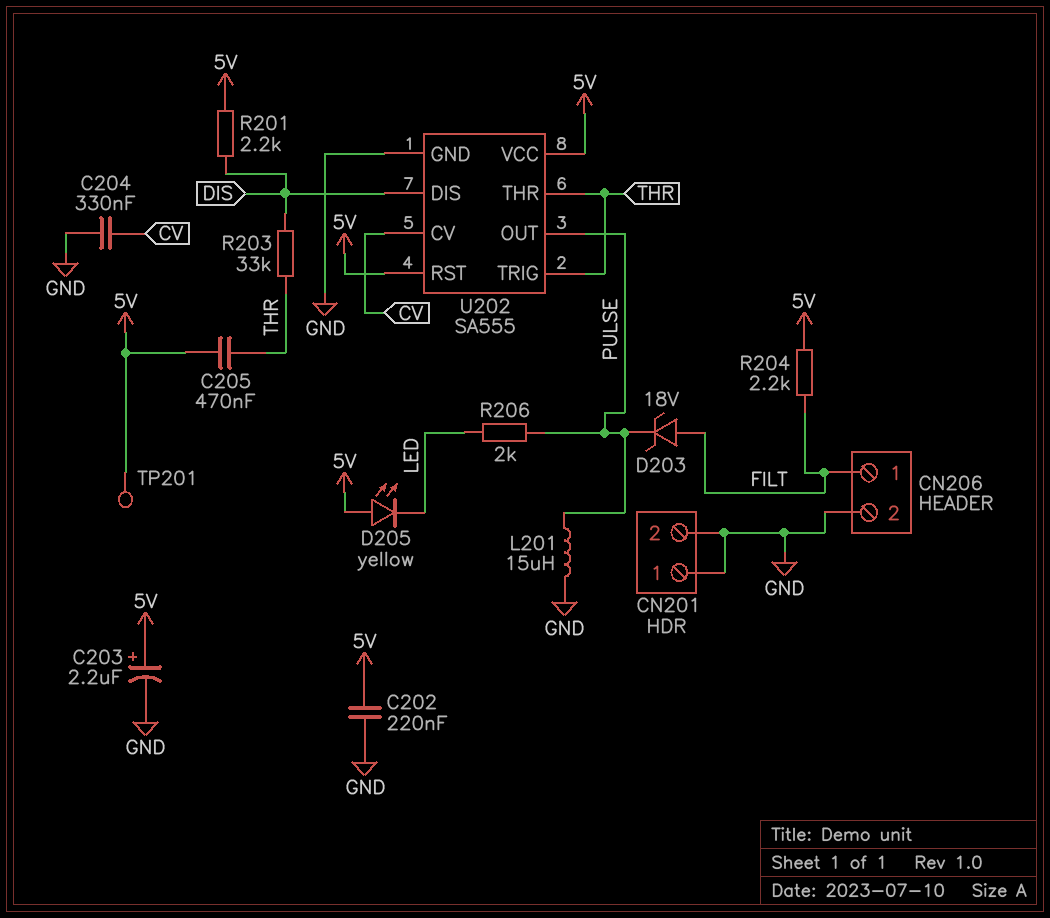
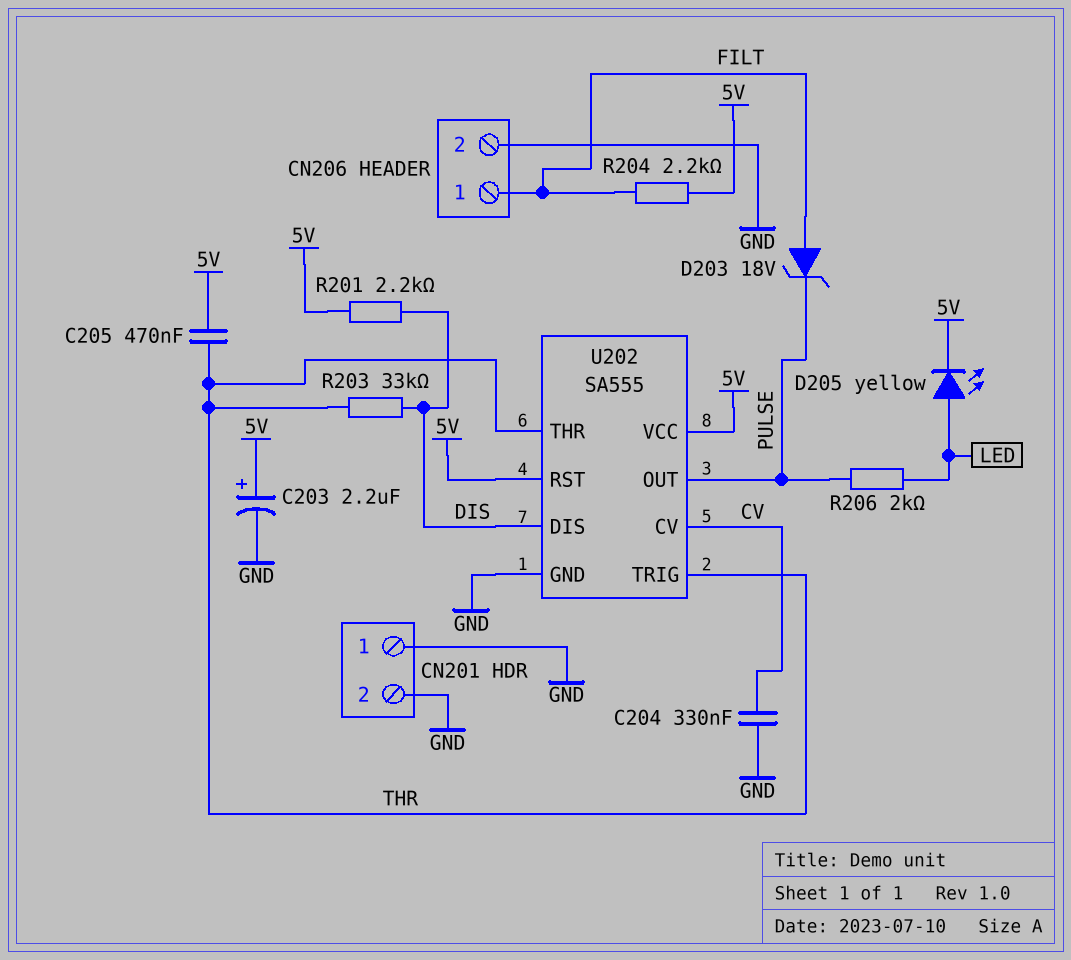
C202: 220nF (5V, GND) -> none
D205: LED yellow (A 5V, K LED) -> LED yellow (A LED, K 5V)
L201: 15uH (GND, PULSE) -> none
TP201: test point (5V) -> none

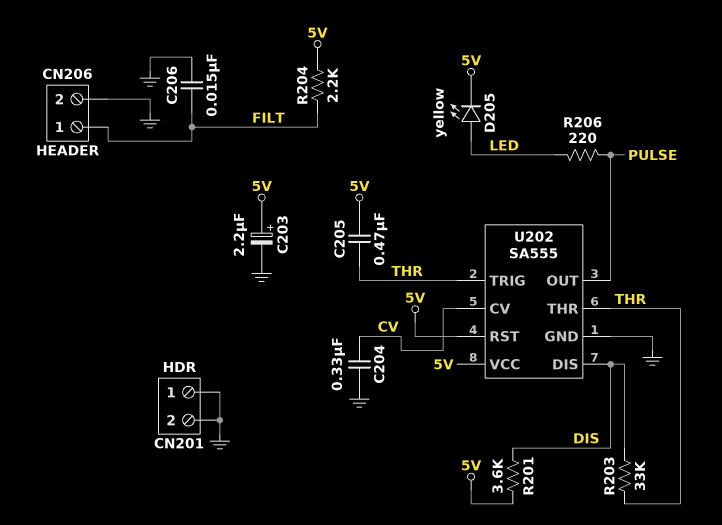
C206: none -> 15nF (FILT, GND)
D203: zener 18V (A FILT, K PULSE) -> none
R201: 2.2k (5V, DIS) -> 3.6k (5V, DIS)
R206: 2k (LED, PULSE) -> 220 (LED, PULSE)

